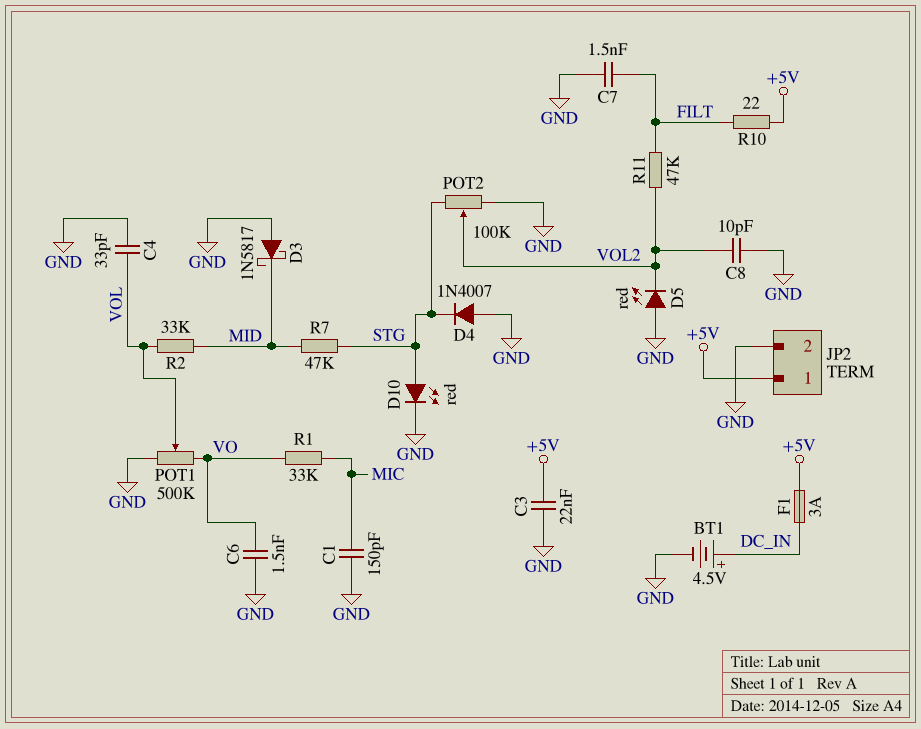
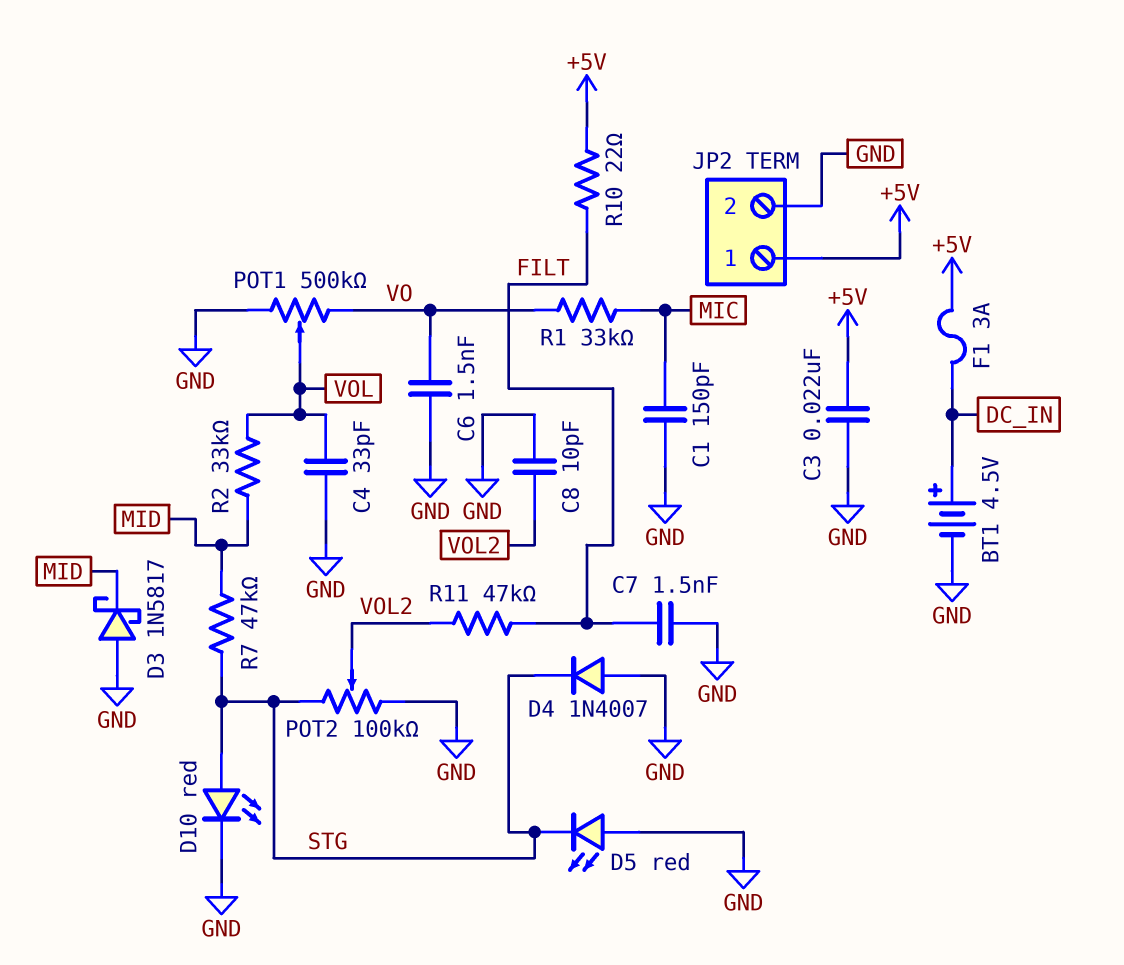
D5: LED red (A GND, K VOL2) -> LED red (A GND, K STG)

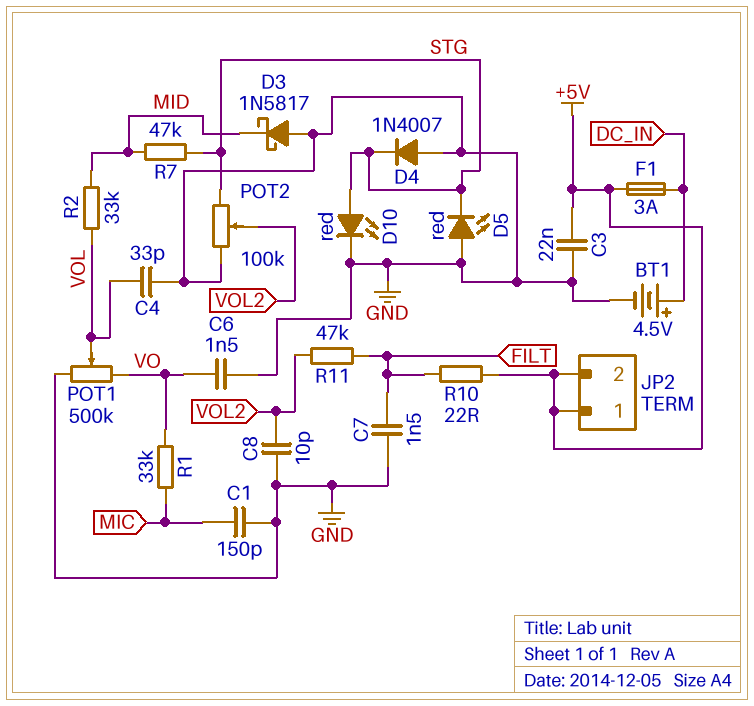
JP2 pin 2: GND -> +5V

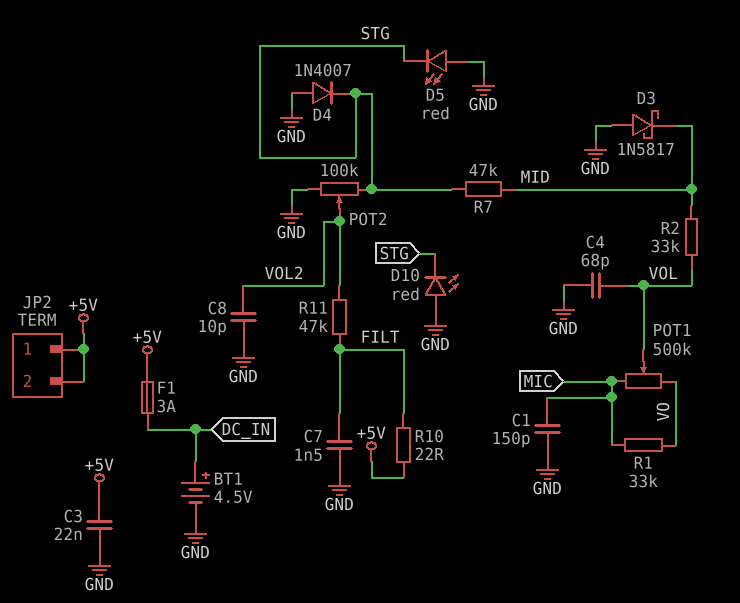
C4: 33pF (GND, VOL) -> 68pF (GND, VOL)
C6: 1.5nF (GND, VO) -> none
D10: LED red (A STG, K GND) -> LED red (A GND, K STG)
POT1: 500k (GND, VO, wiper VOL) -> 500k (MIC, VO, wiper VOL)

